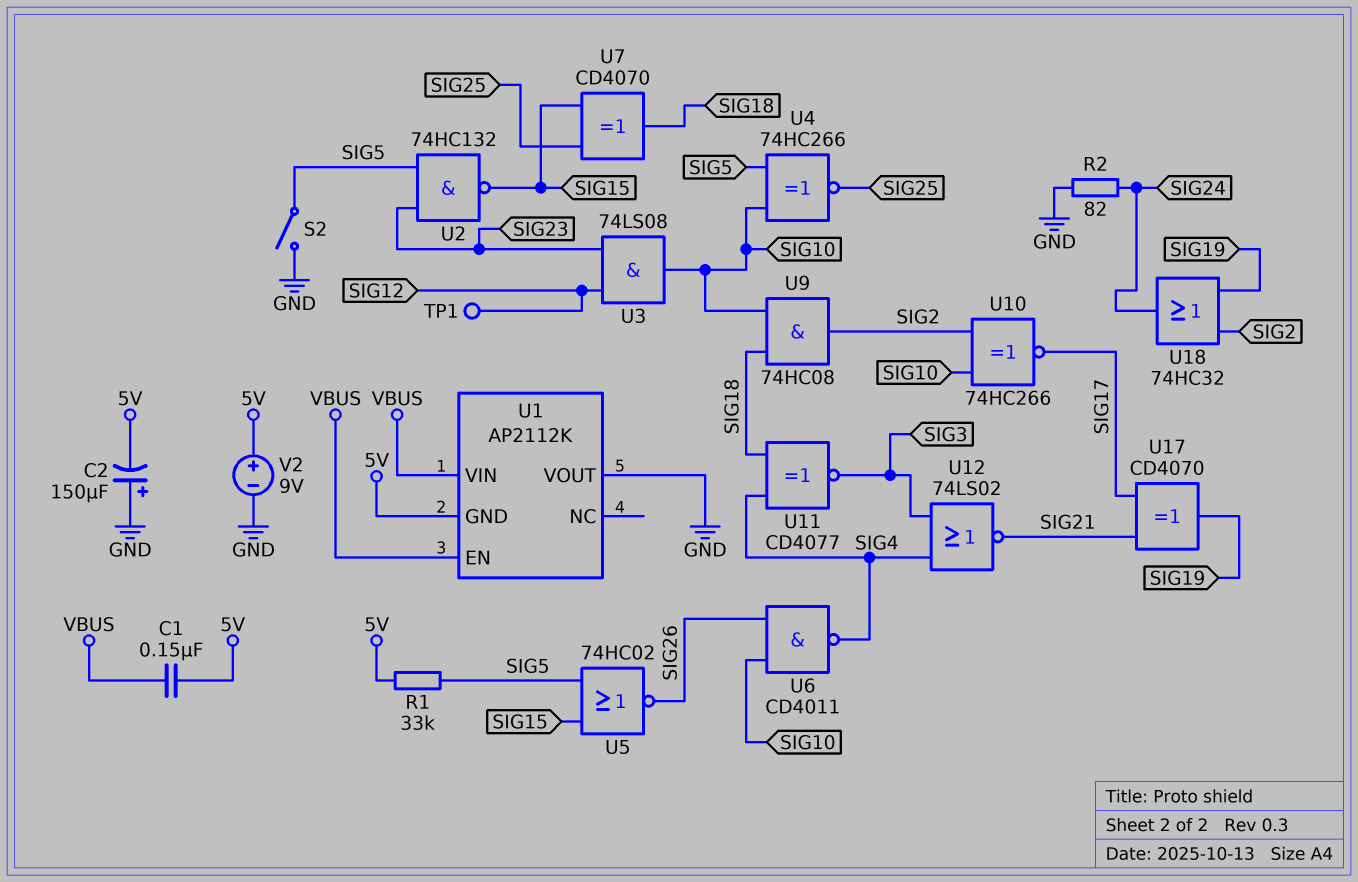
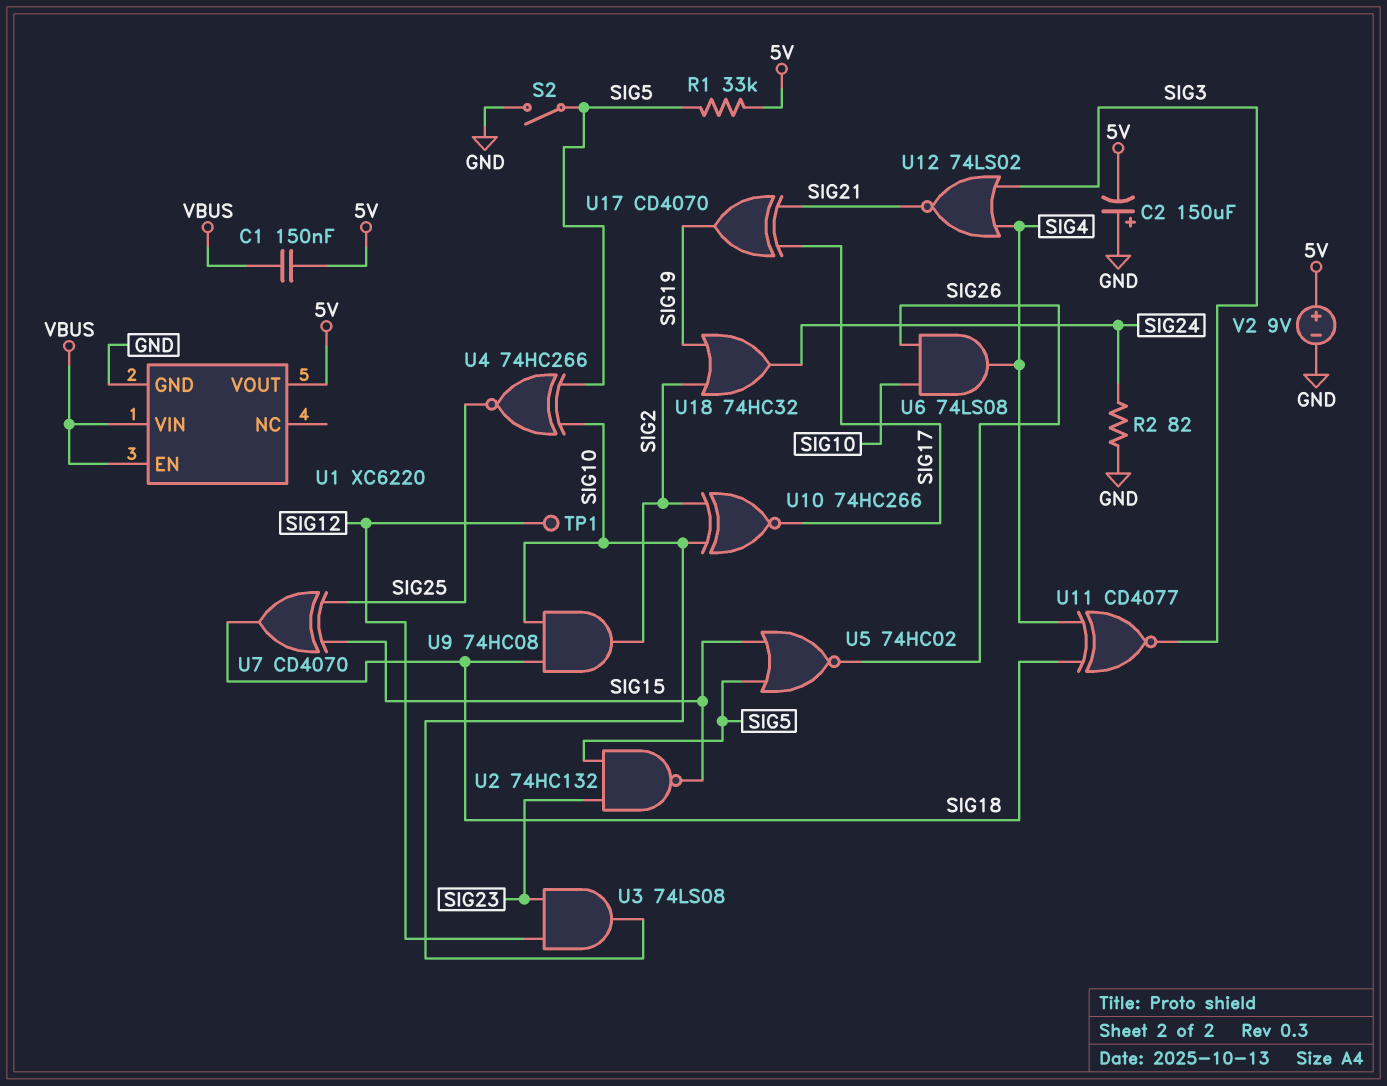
U1: AP2112K -> XC6220
U1 pin GND: 5V -> GND
U1 pin VOUT: GND -> 5V
U6: NAND CD4011 (in SIG10, in SIG26, out SIG4) -> AND 74LS08 (in SIG10, in SIG26, out SIG4)

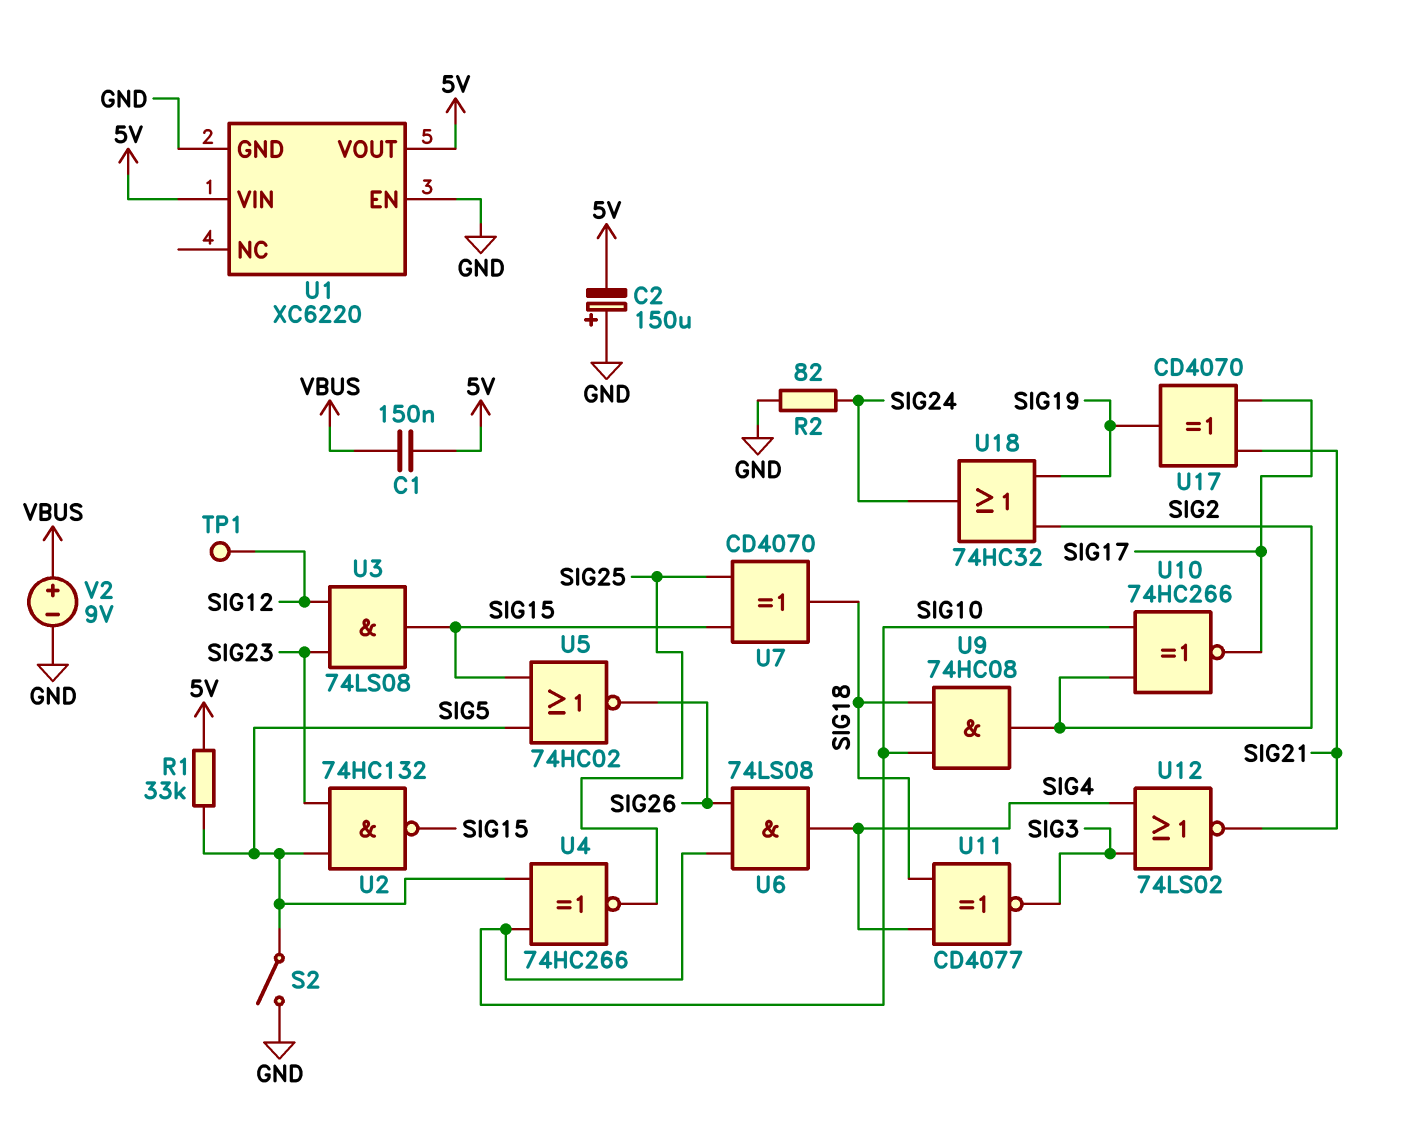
U1 pin EN: VBUS -> GND
U1 pin VIN: VBUS -> 5V
U3: AND 74LS08 (in SIG12, in SIG23, out SIG10) -> AND 74LS08 (in SIG12, in SIG23, out SIG15)
V2: 9V (plus 5V, minus GND) -> 9V (plus VBUS, minus GND)

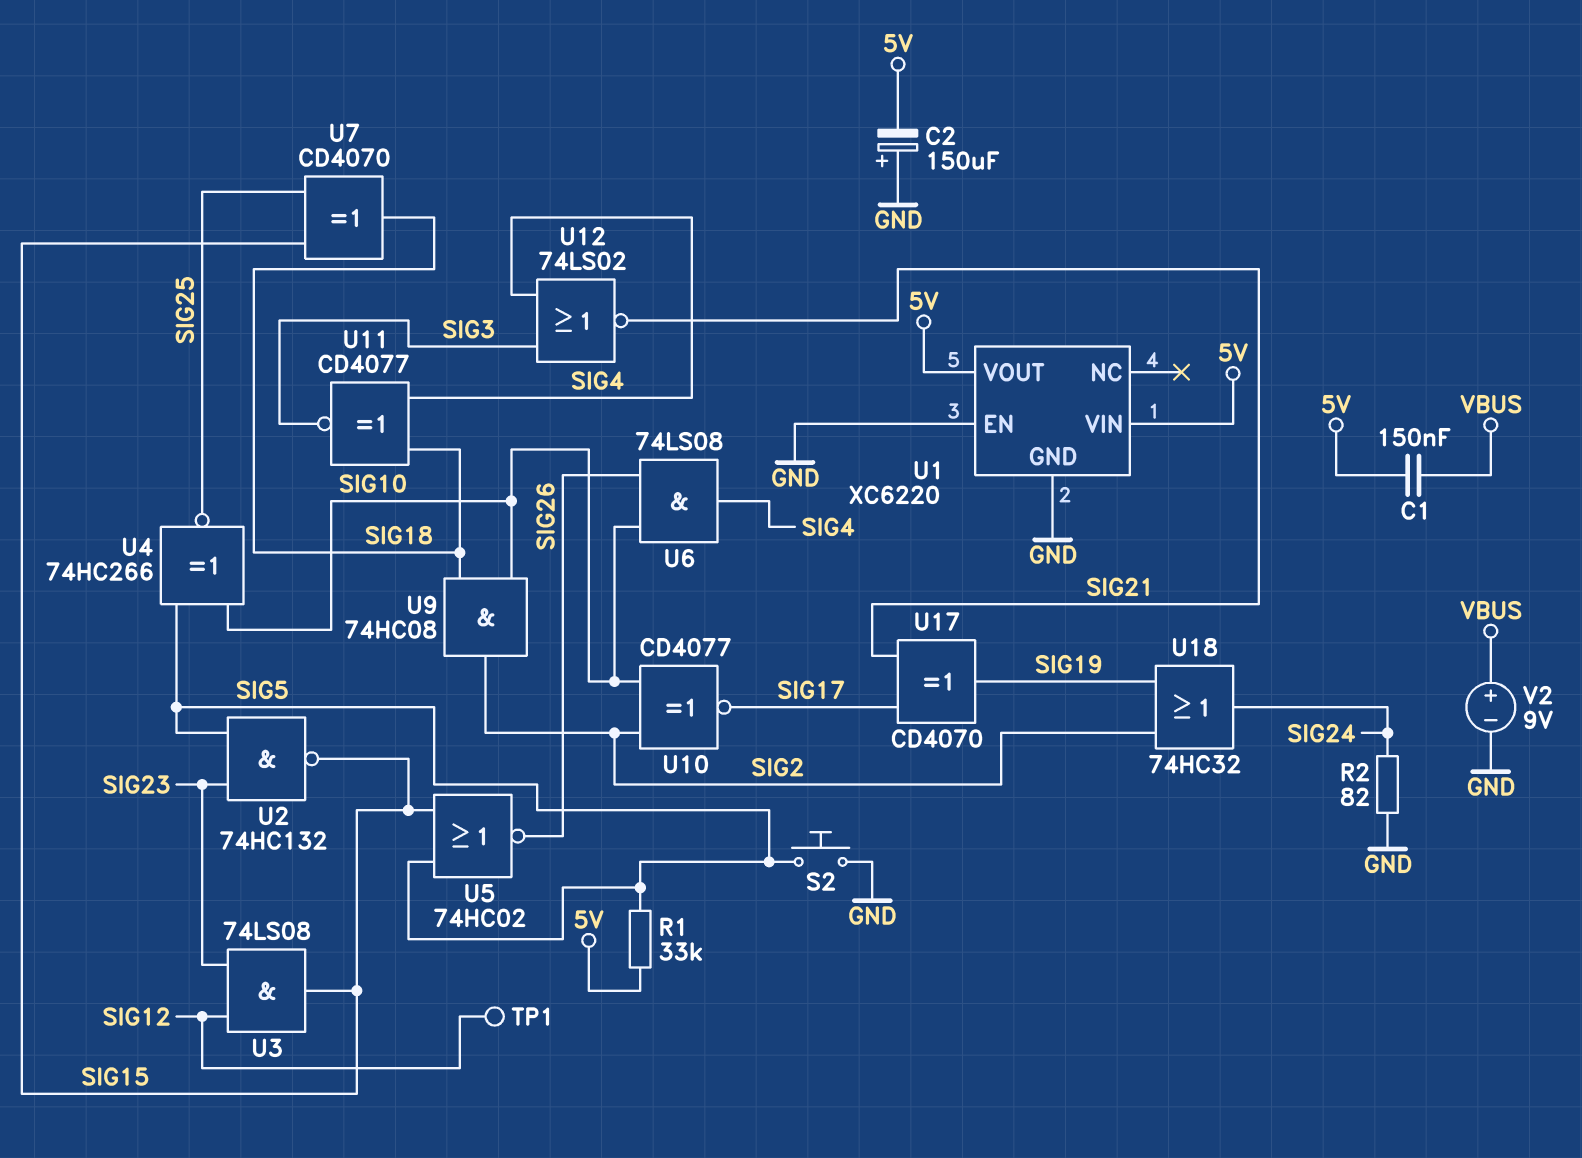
S2: switch (GND, SIG5) -> button (GND, SIG5)
U10: XNOR 74HC266 (in SIG2, in SIG10, out SIG17) -> XNOR CD4077 (in SIG2, in SIG10, out SIG17)

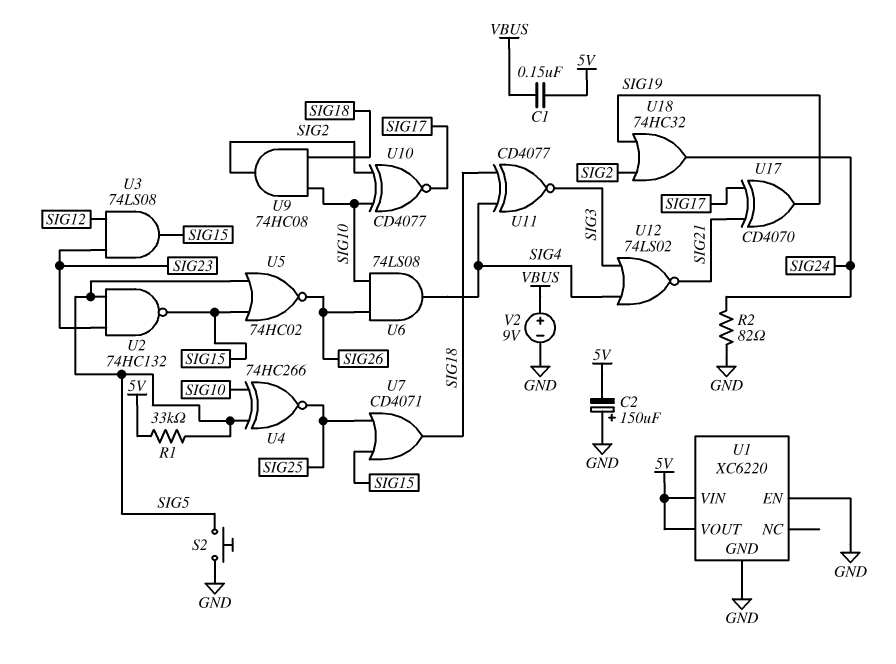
TP1: test point (SIG12) -> none
U7: XOR CD4070 (in SIG15, in SIG25, out SIG18) -> OR CD4071 (in SIG15, in SIG25, out SIG18)

